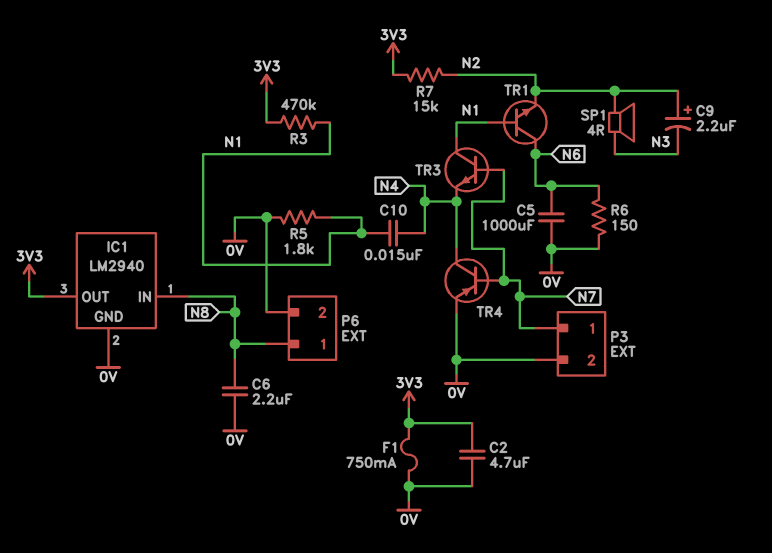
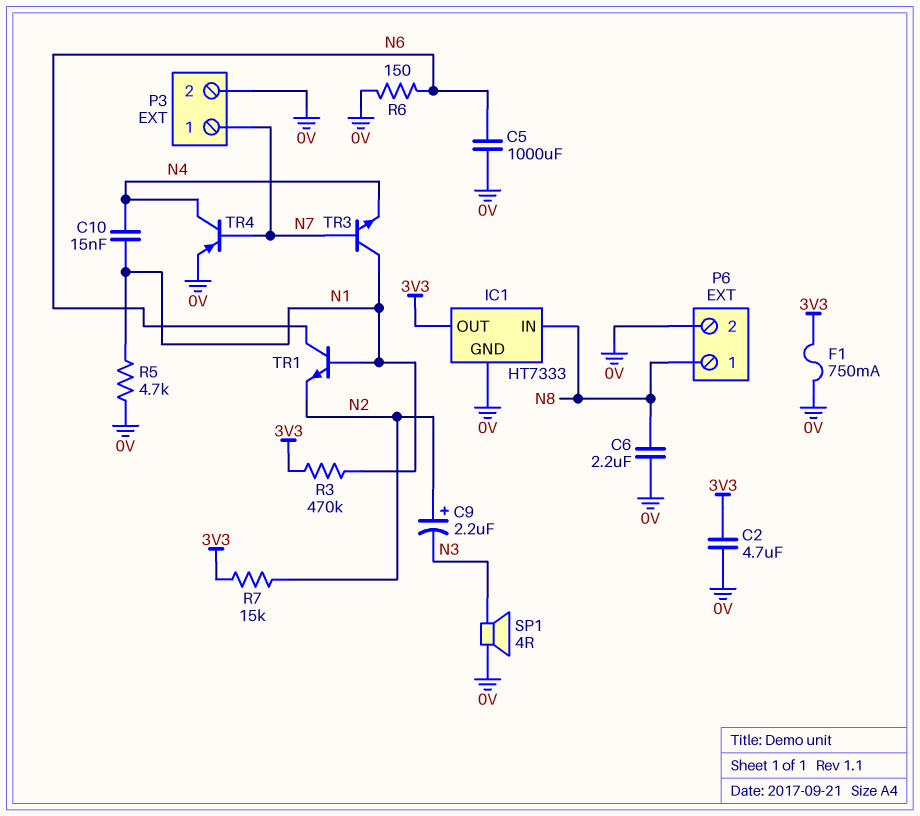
IC1: LM2940 -> HT7333
R5: 1.8k (0V, N1) -> 4.7k (0V, N1)
SP1: speaker 4R (N2, N3) -> speaker 4R (0V, N3)

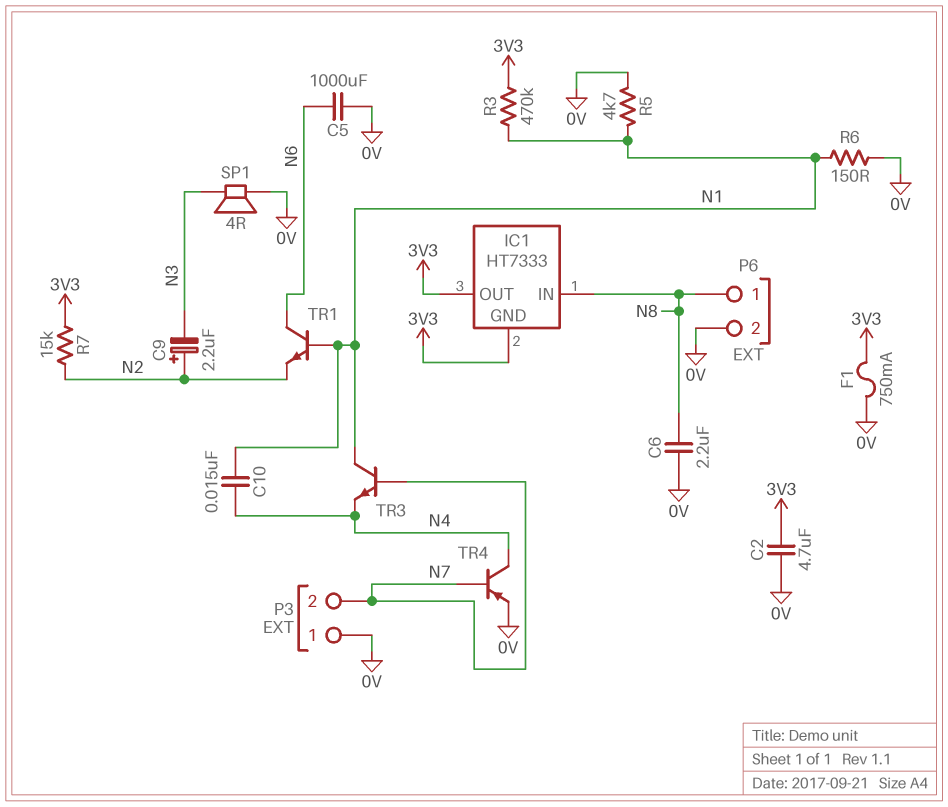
IC1 pin GND: 0V -> 3V3
P3 pin 1: N7 -> 0V
P3 pin 2: 0V -> N7
R6: 150 (0V, N6) -> 150 (0V, N1)

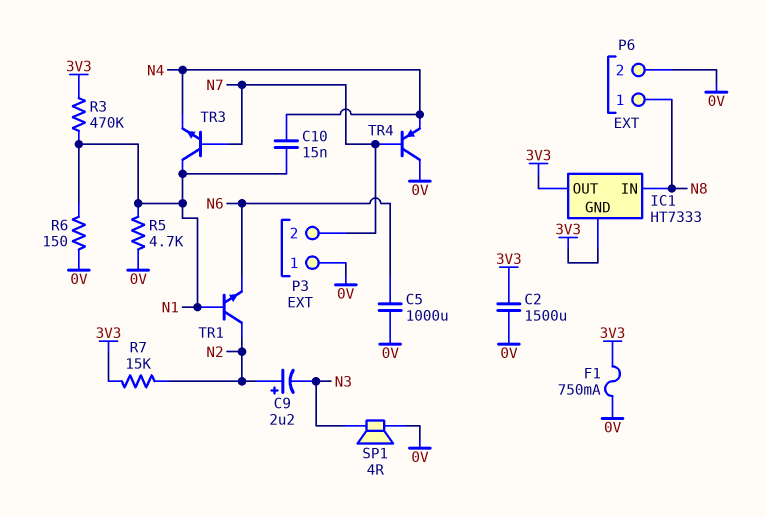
C2: 4.7uF (0V, 3V3) -> 1500uF (0V, 3V3)
C6: 2.2uF (0V, N8) -> none
TR1: NPN (B N1, C N6, E N2) -> NPN (B N1, C N2, E N6)
TR4: PNP (B N7, C N4, E 0V) -> PNP (B N7, C 0V, E N4)

